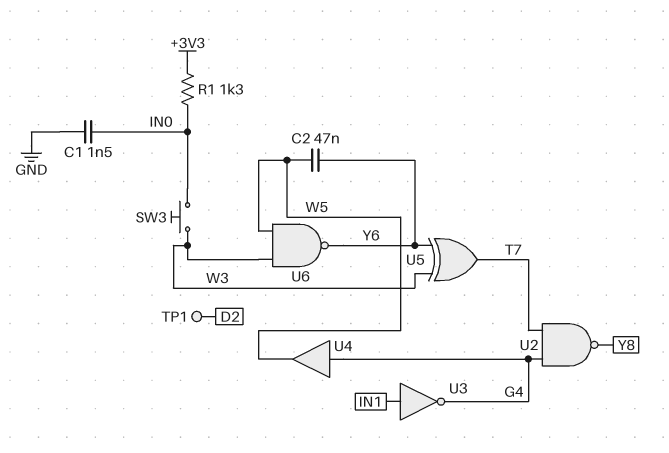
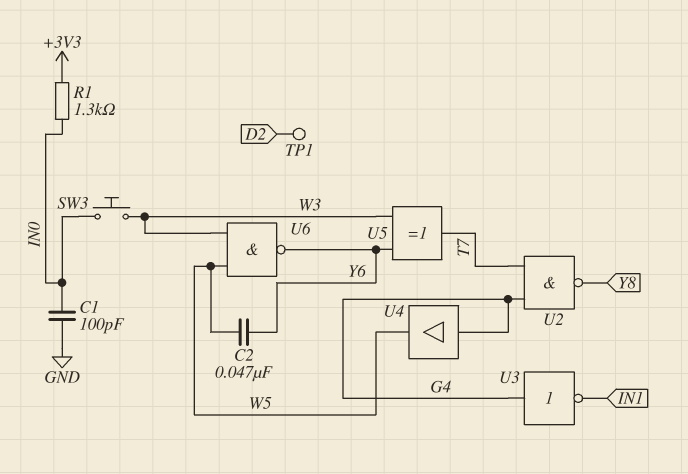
C1: 1.5nF (GND, IN0) -> 100pF (GND, IN0)
U3: NOT (in IN1, out G4) -> NOT (in G4, out IN1)

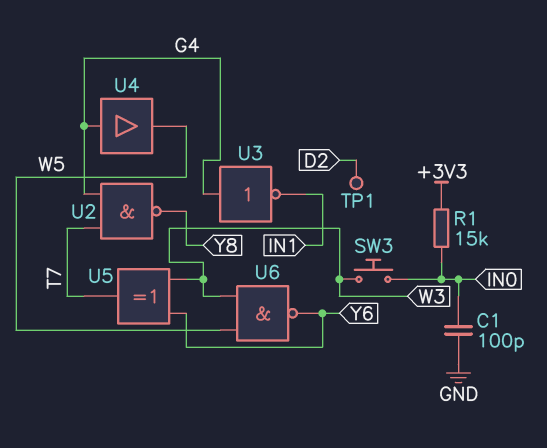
C2: 47nF (W5, Y6) -> none
R1: 1.3k (+3V3, IN0) -> 15k (+3V3, IN0)

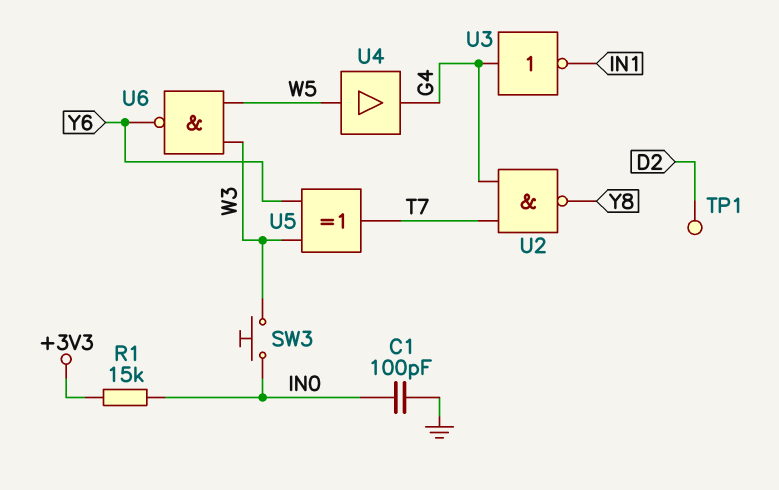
U4: buffer (in G4, out W5) -> buffer (in W5, out G4)

